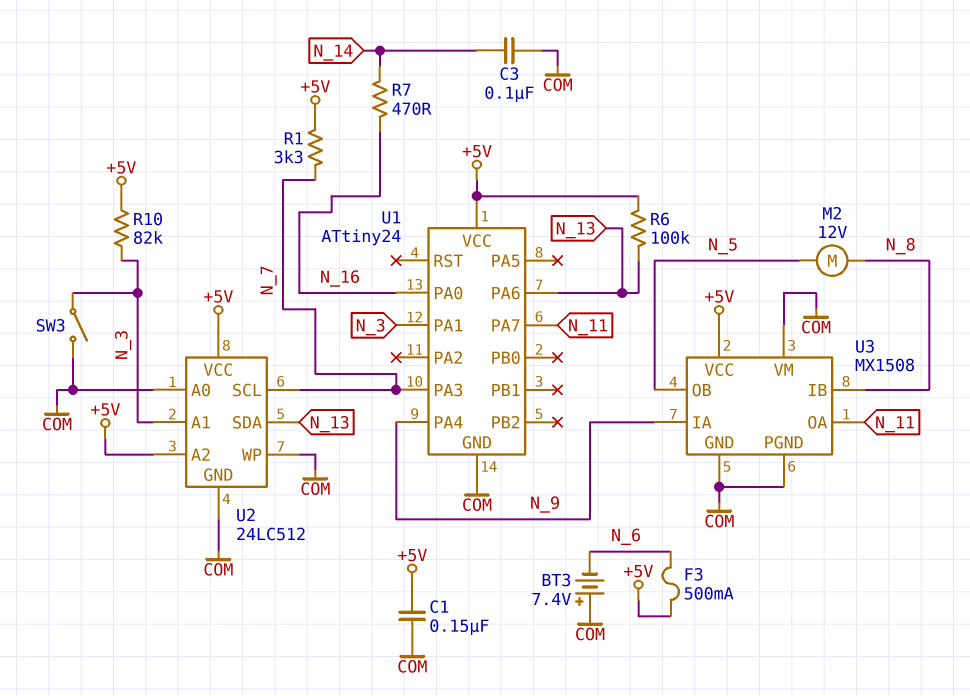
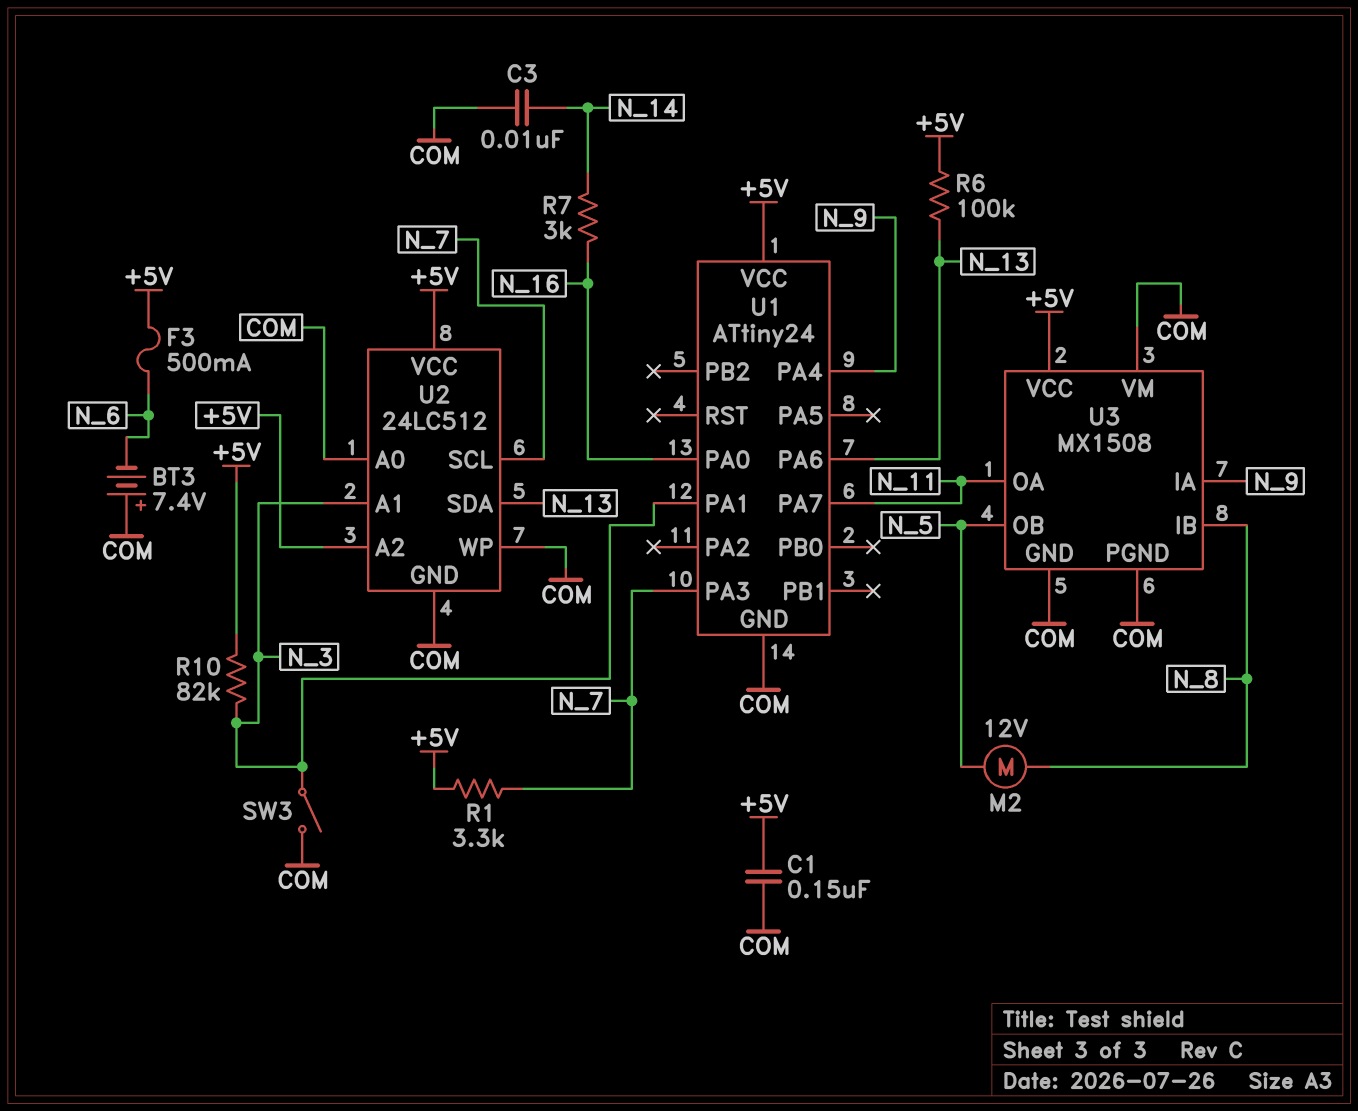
C3: 100nF (COM, N_14) -> 10nF (COM, N_14)
R7: 470 (N_14, N_16) -> 3k (N_14, N_16)

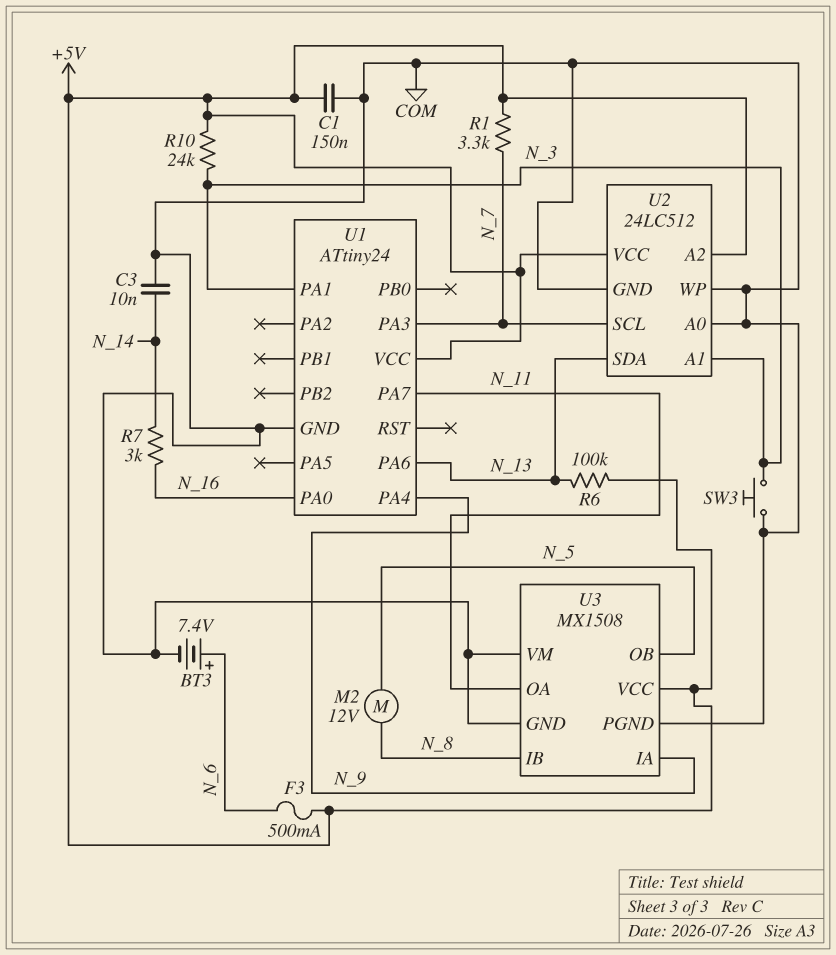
BT3: 7.4V (plus COM, minus N_6) -> 7.4V (plus N_6, minus COM)
R10: 82k (+5V, N_3) -> 24k (+5V, N_3)
SW3: switch (COM, N_3) -> button (COM, N_3)

